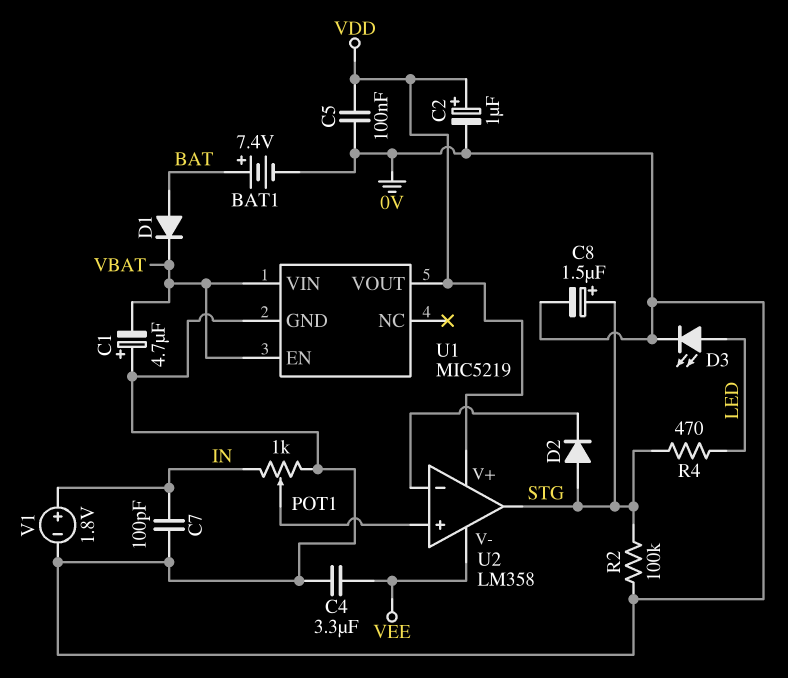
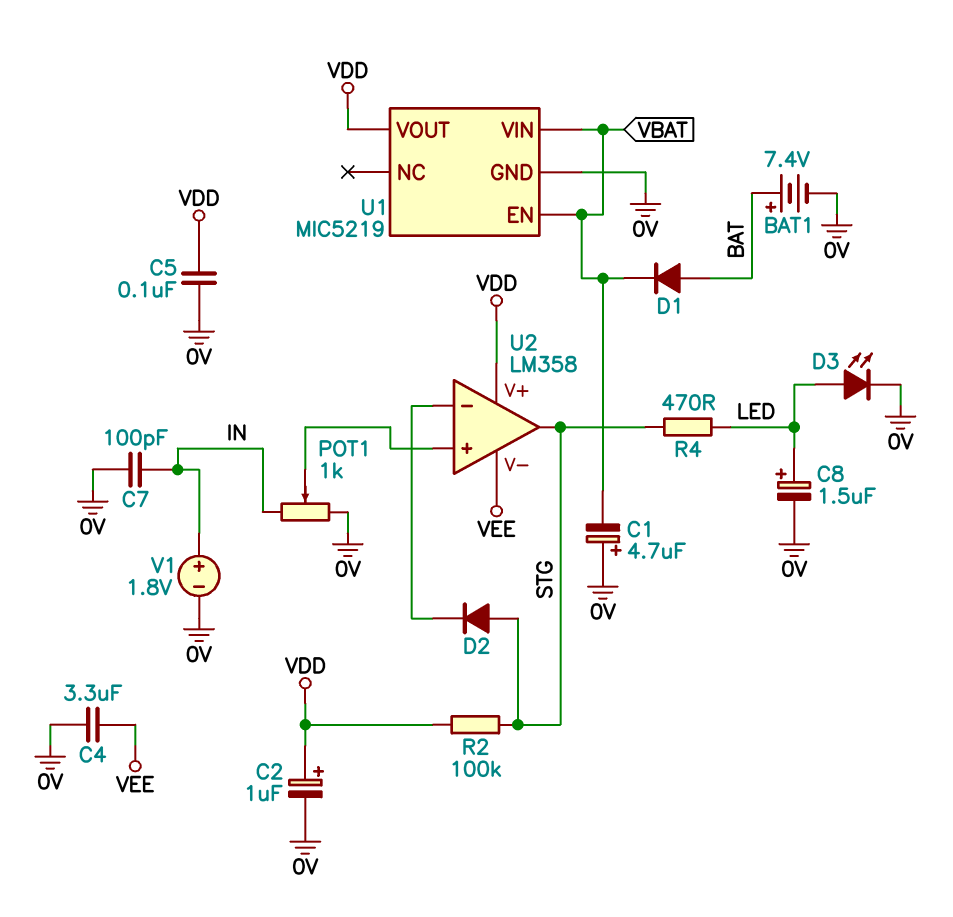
C8: 1.5uF (plus STG, minus 0V) -> 1.5uF (plus LED, minus 0V)
R2: 100k (0V, STG) -> 100k (STG, VDD)

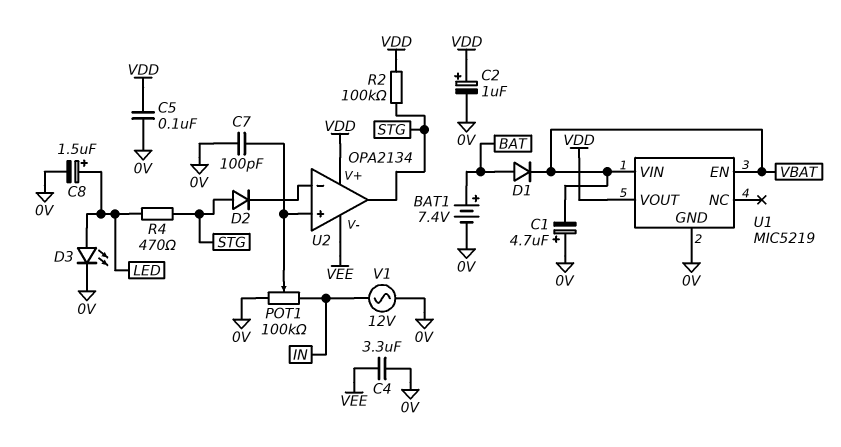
C7: 100pF (0V, IN) -> 100pF (0V, U2/in+)
POT1: 1k (0V, IN, wiper U2/in+) -> 100k (0V, IN, wiper U2/in+)
U2: LM358 -> OPA2134
V1: 1.8V (plus IN, minus 0V) -> AC 12V (0V, IN)

